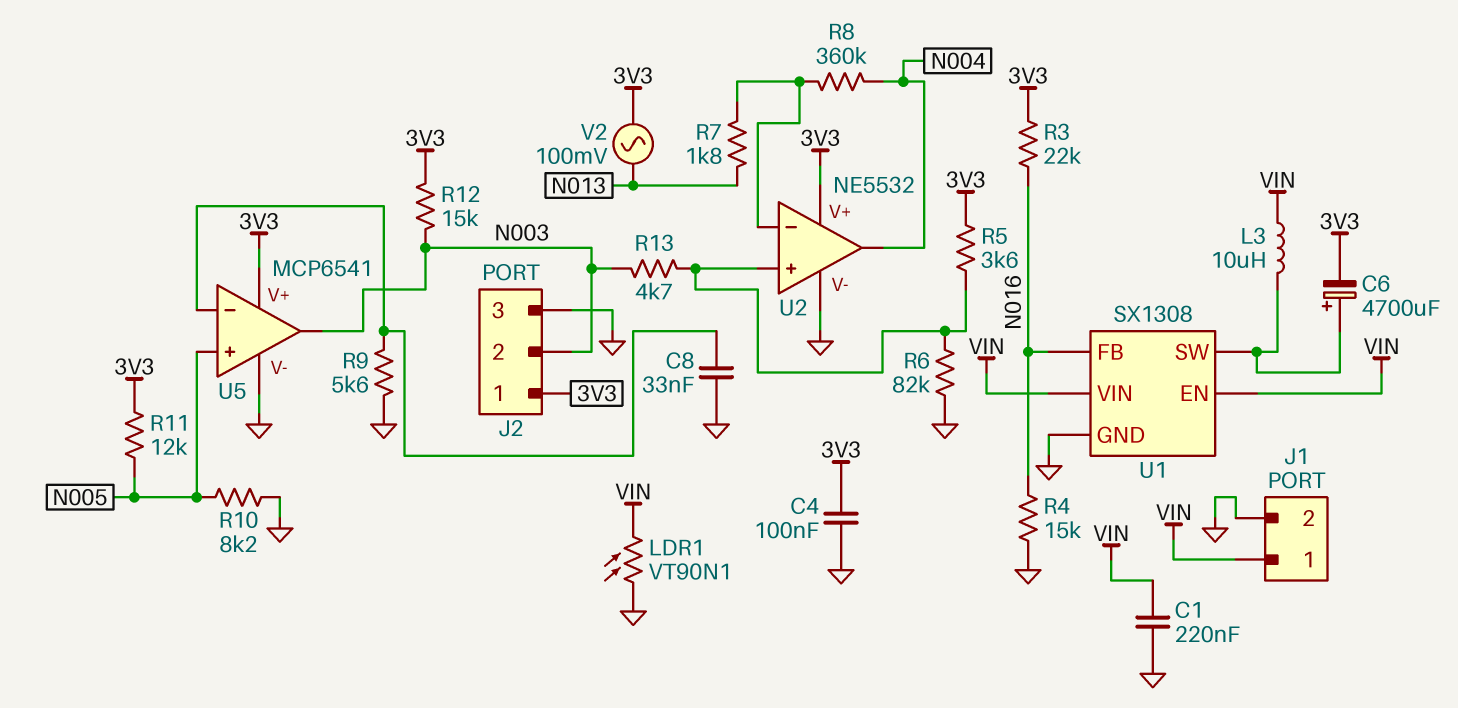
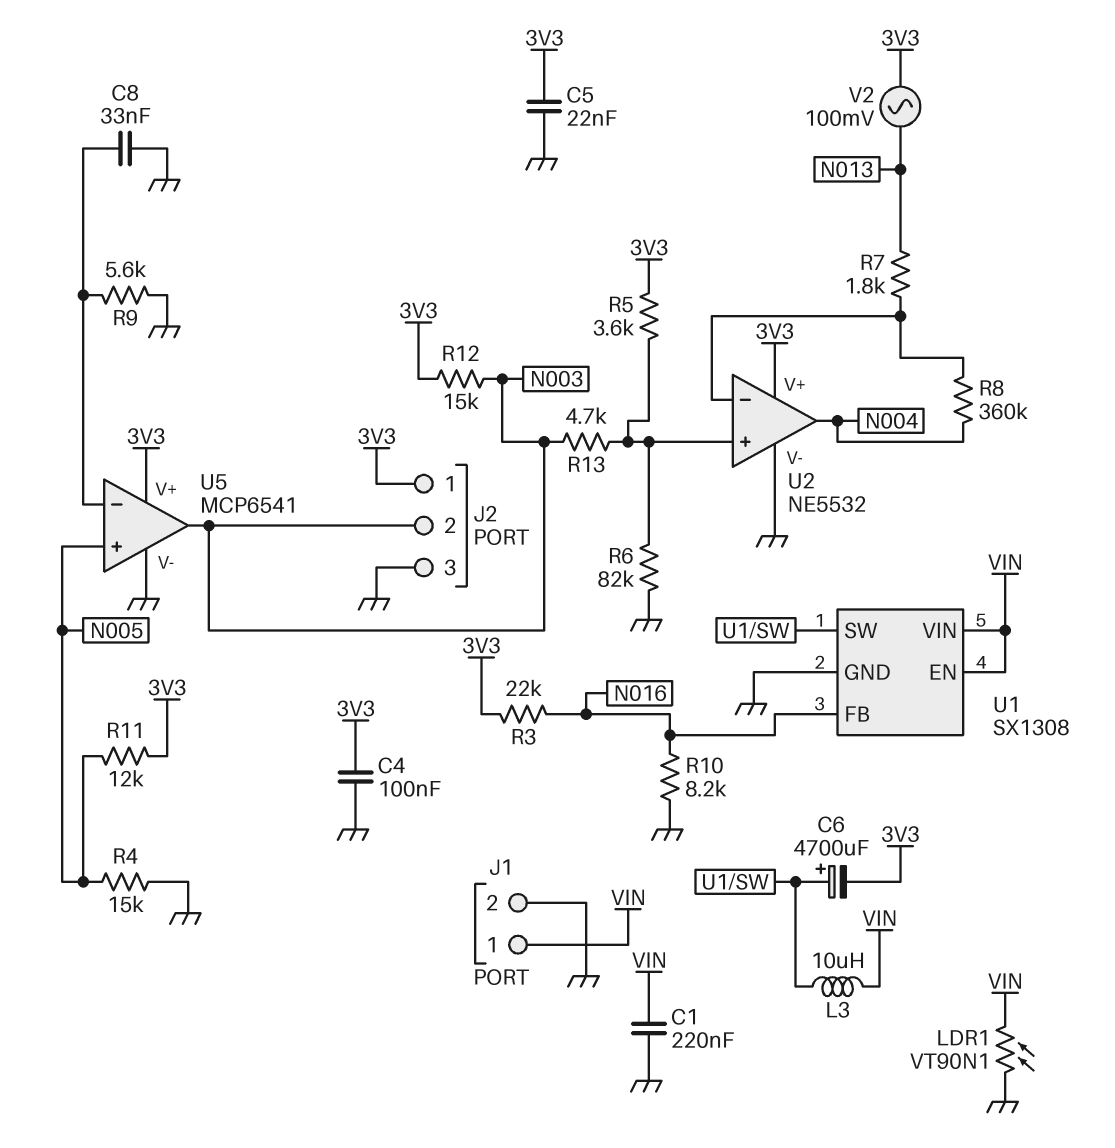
C5: none -> 22nF (3V3, GND)
R4: 15k (GND, N016) -> 15k (GND, N005)
R10: 8.2k (GND, N005) -> 8.2k (GND, N016)

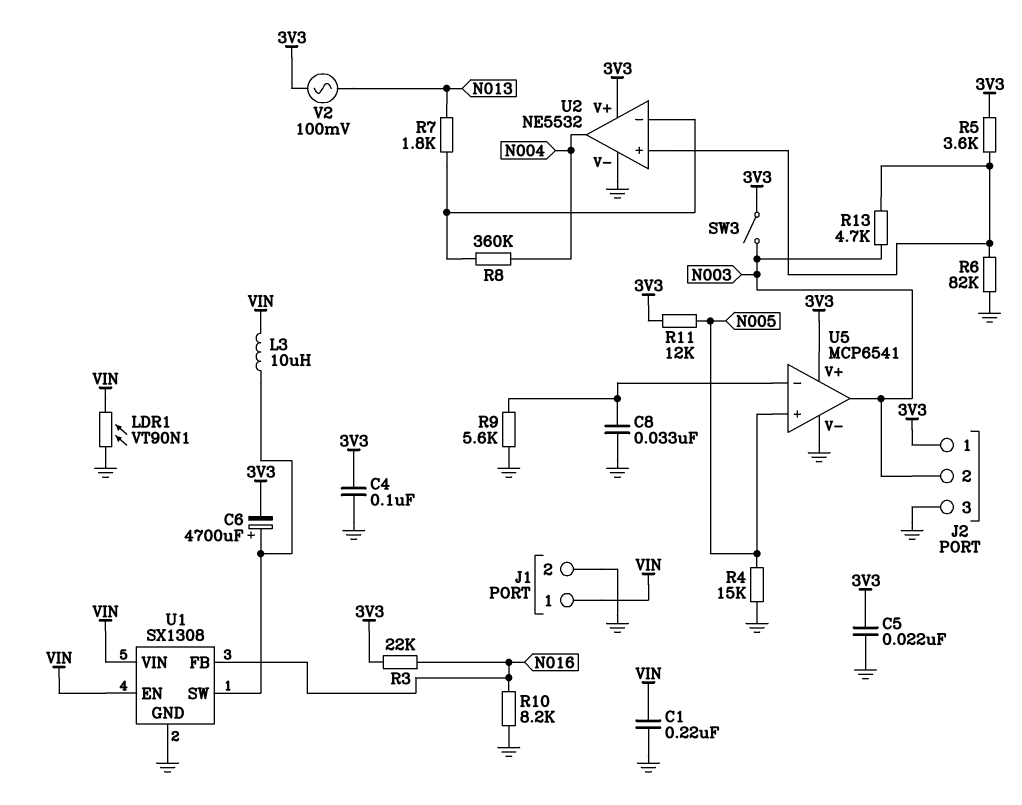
R12: 15k (3V3, N003) -> none
SW3: none -> switch (3V3, N003)

